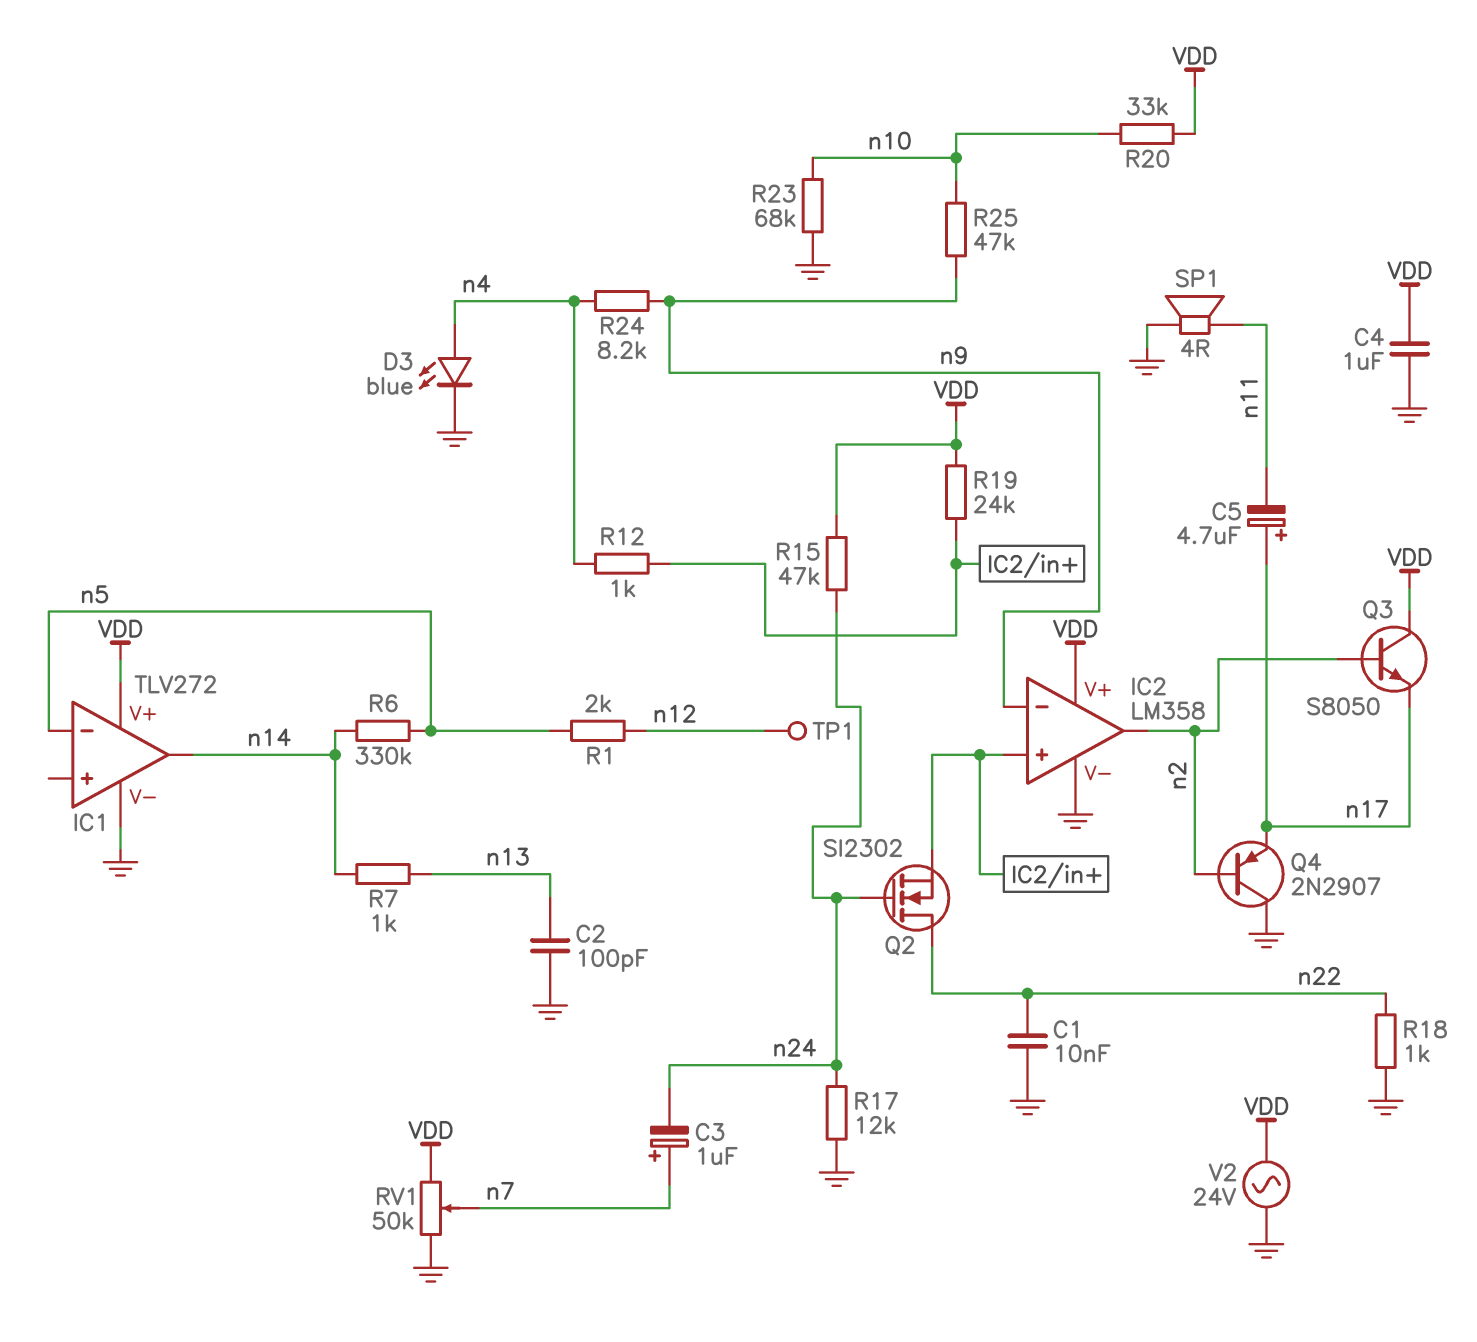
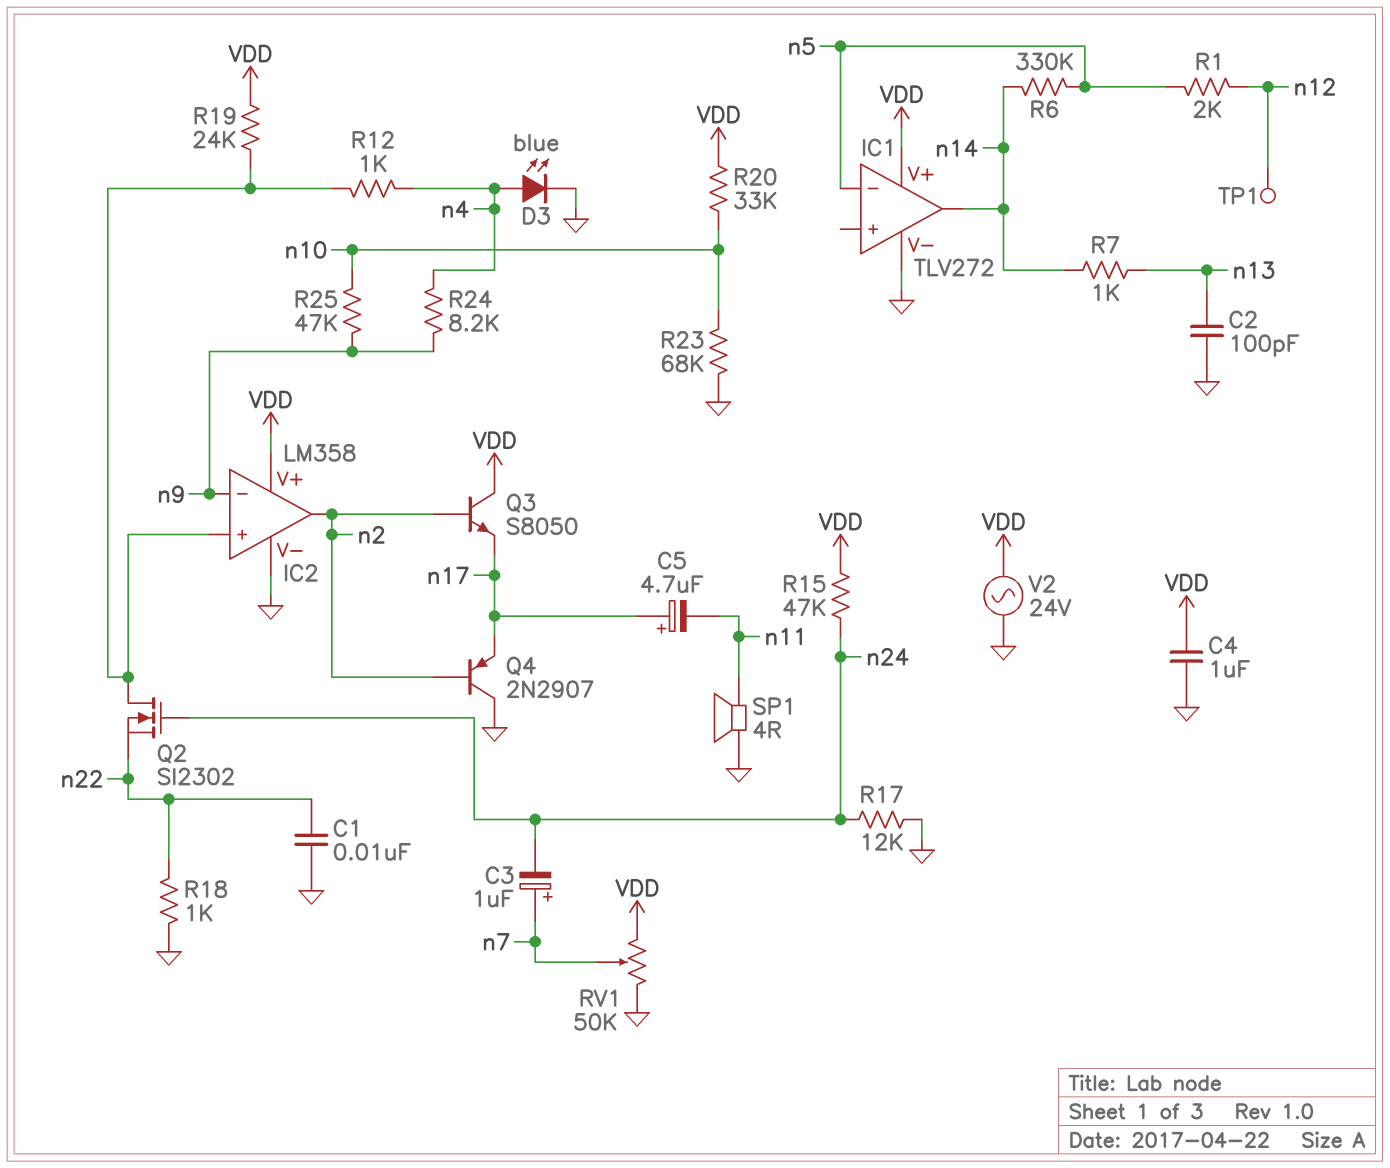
Q2: NMOS SI2302 (G n24, D n22, S IC2/in+) -> NMOS SI2302 (G n24, D IC2/in+, S n22)

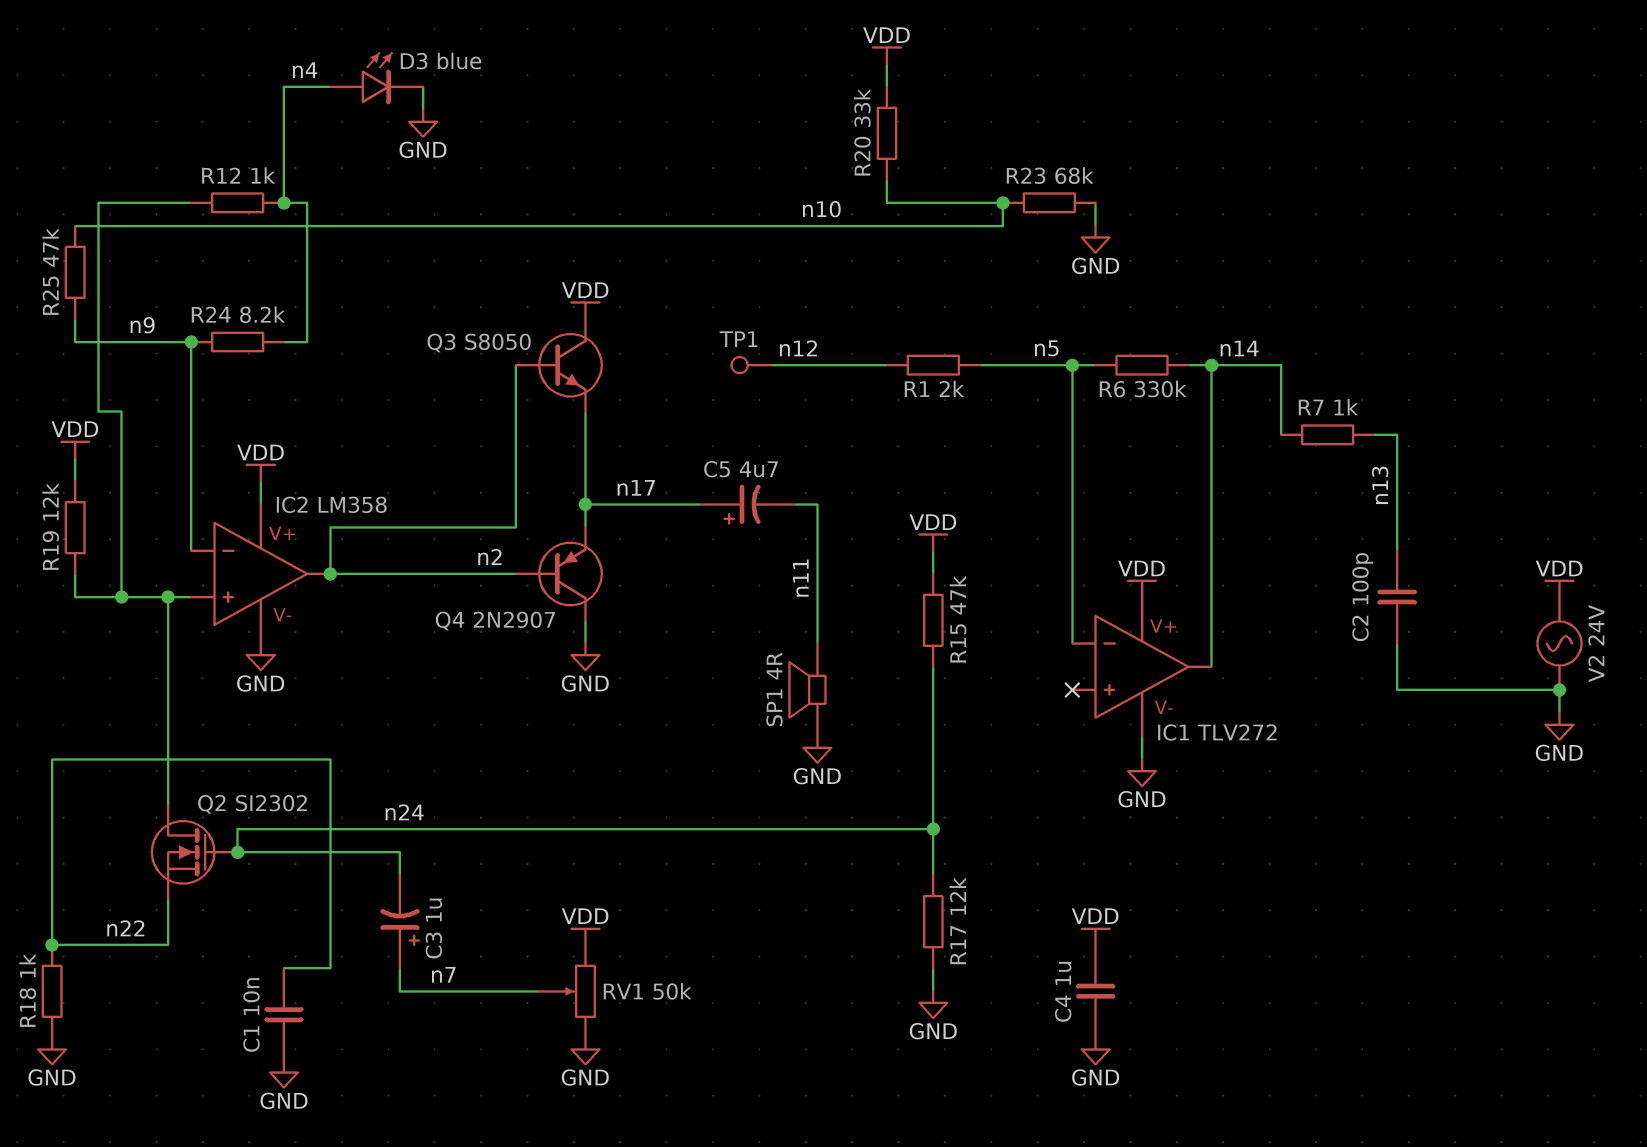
R19: 24k (IC2/in+, VDD) -> 12k (IC2/in+, VDD)

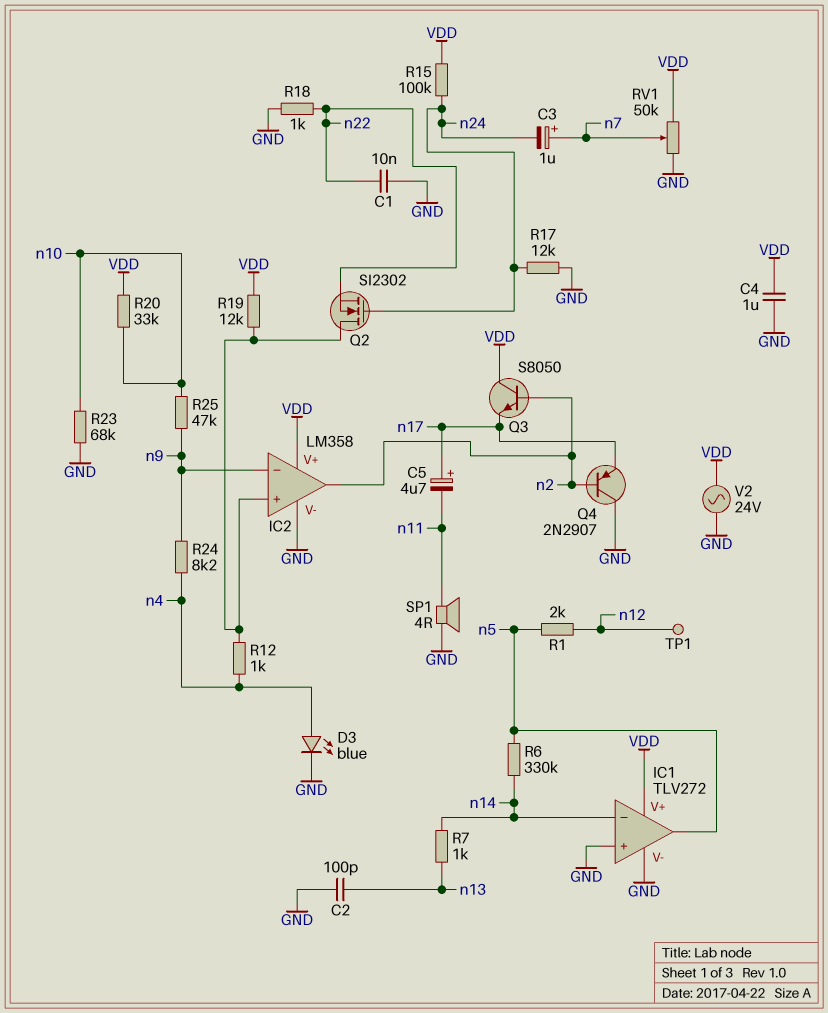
IC1 pin in+: none -> GND
IC1 pin in-: n5 -> n14
IC1 pin out: n14 -> n5
R15: 47k (VDD, n24) -> 100k (VDD, n24)

